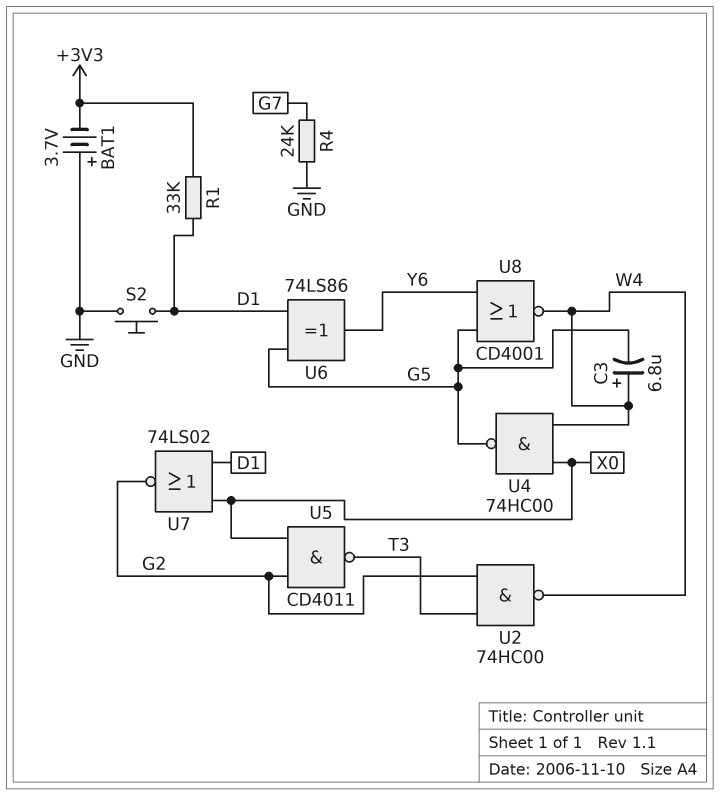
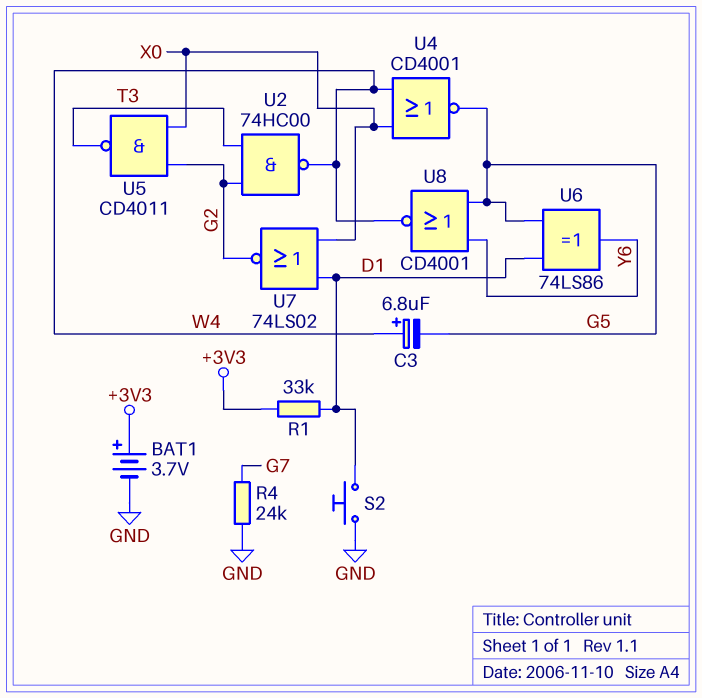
BAT1: 3.7V (plus GND, minus +3V3) -> 3.7V (plus +3V3, minus GND)
U4: NAND 74HC00 (in W4, in X0, out G5) -> NOR CD4001 (in W4, in X0, out G5)

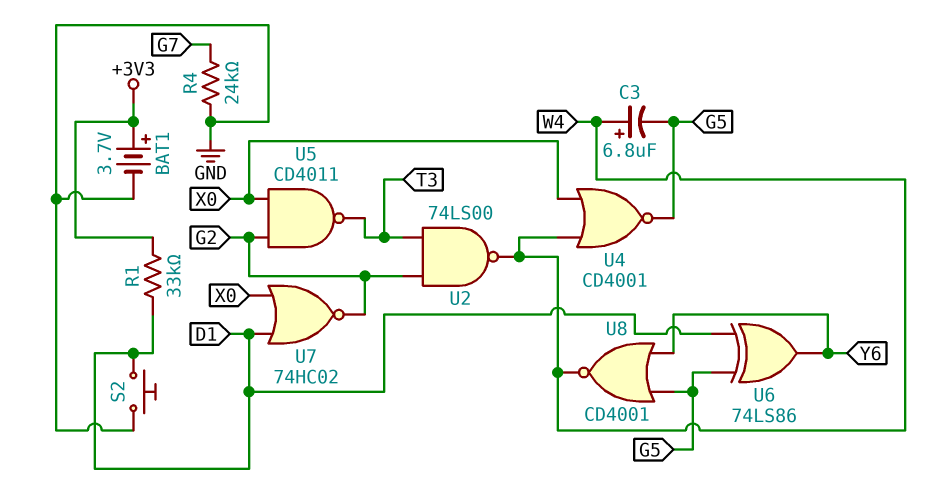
U2: NAND 74HC00 (in G2, in T3, out W4) -> NAND 74LS00 (in G2, in T3, out W4)
U7: NOR 74LS02 (in D1, in X0, out G2) -> NOR 74HC02 (in D1, in X0, out G2)

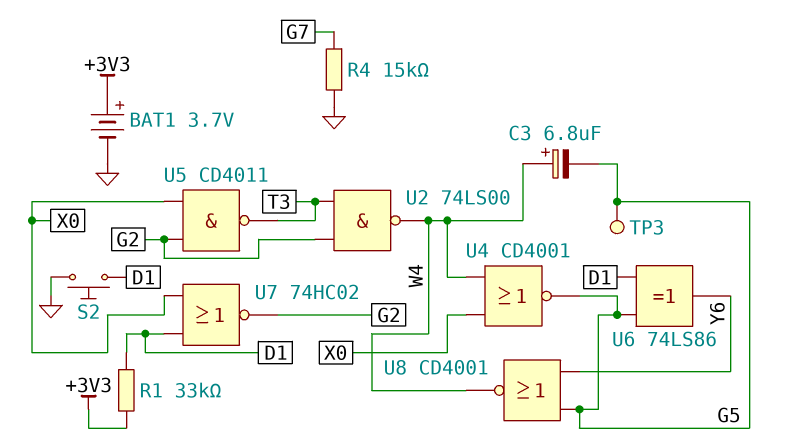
R4: 24k (G7, GND) -> 15k (G7, GND)
TP3: none -> test point (G5)

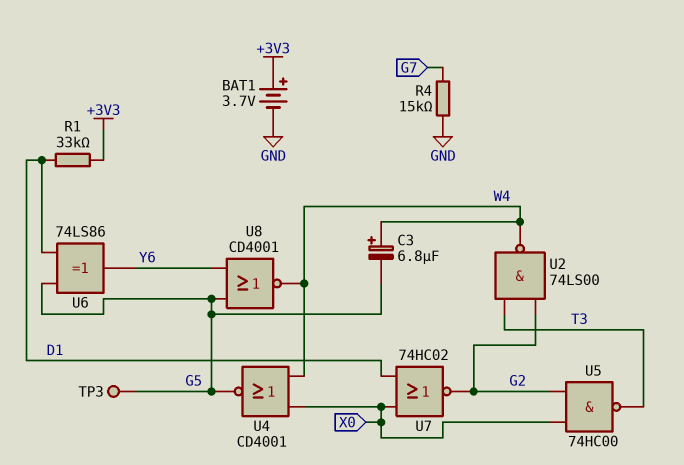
S2: button (D1, GND) -> none
U5: NAND CD4011 (in G2, in X0, out T3) -> NAND 74HC00 (in G2, in X0, out T3)

